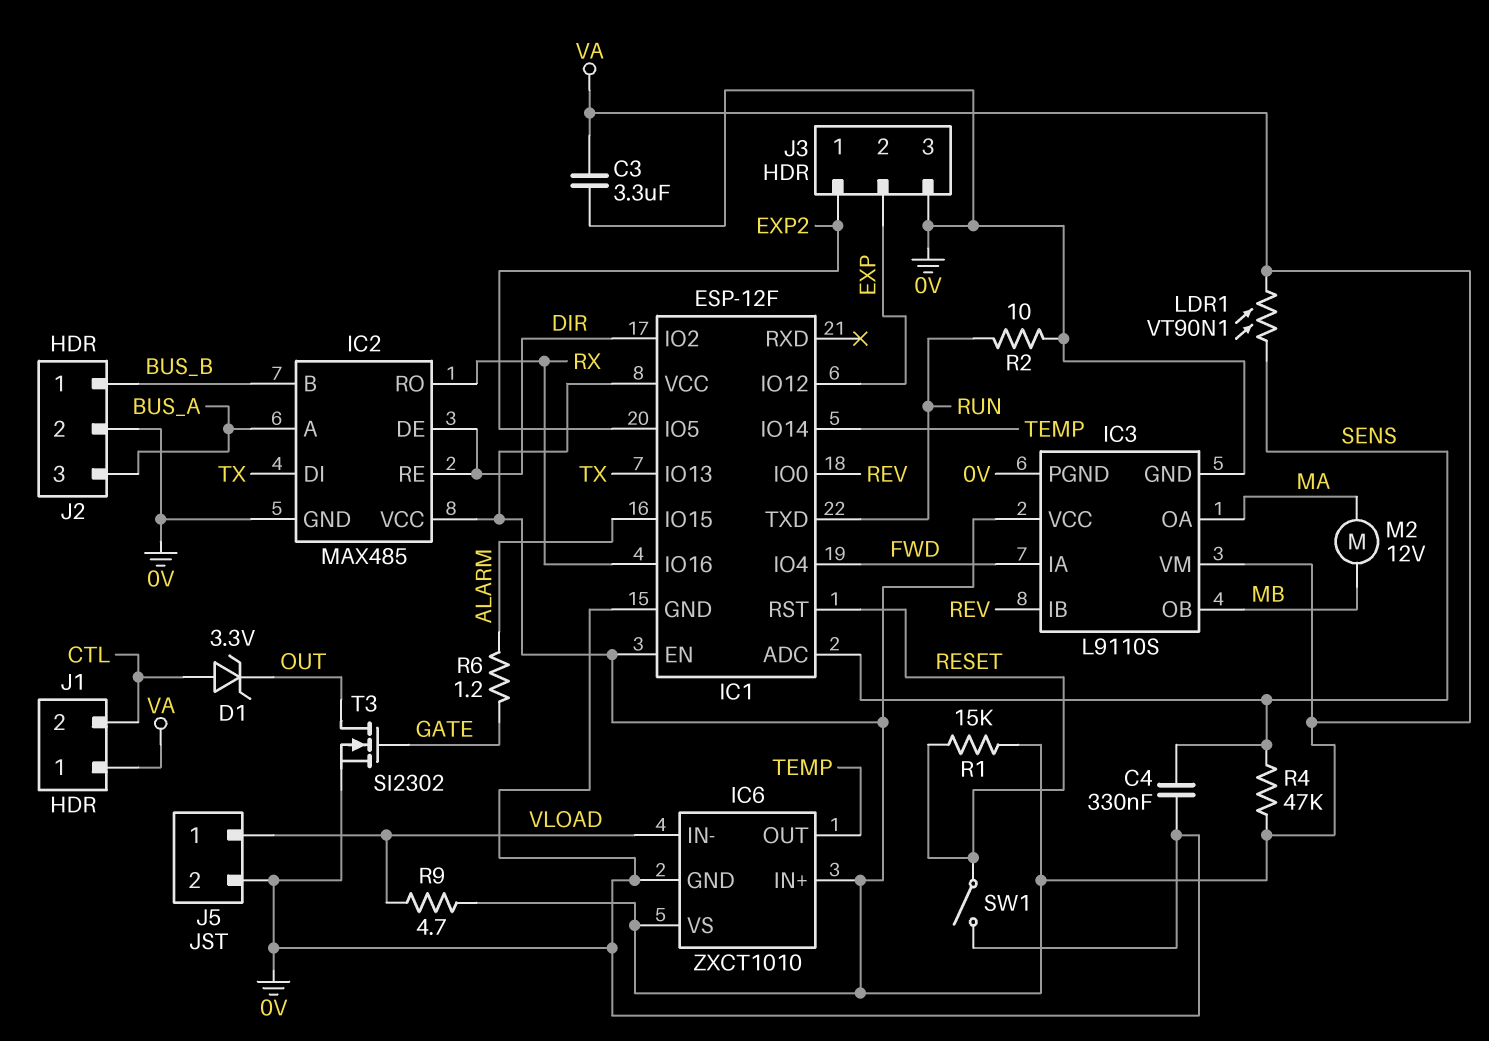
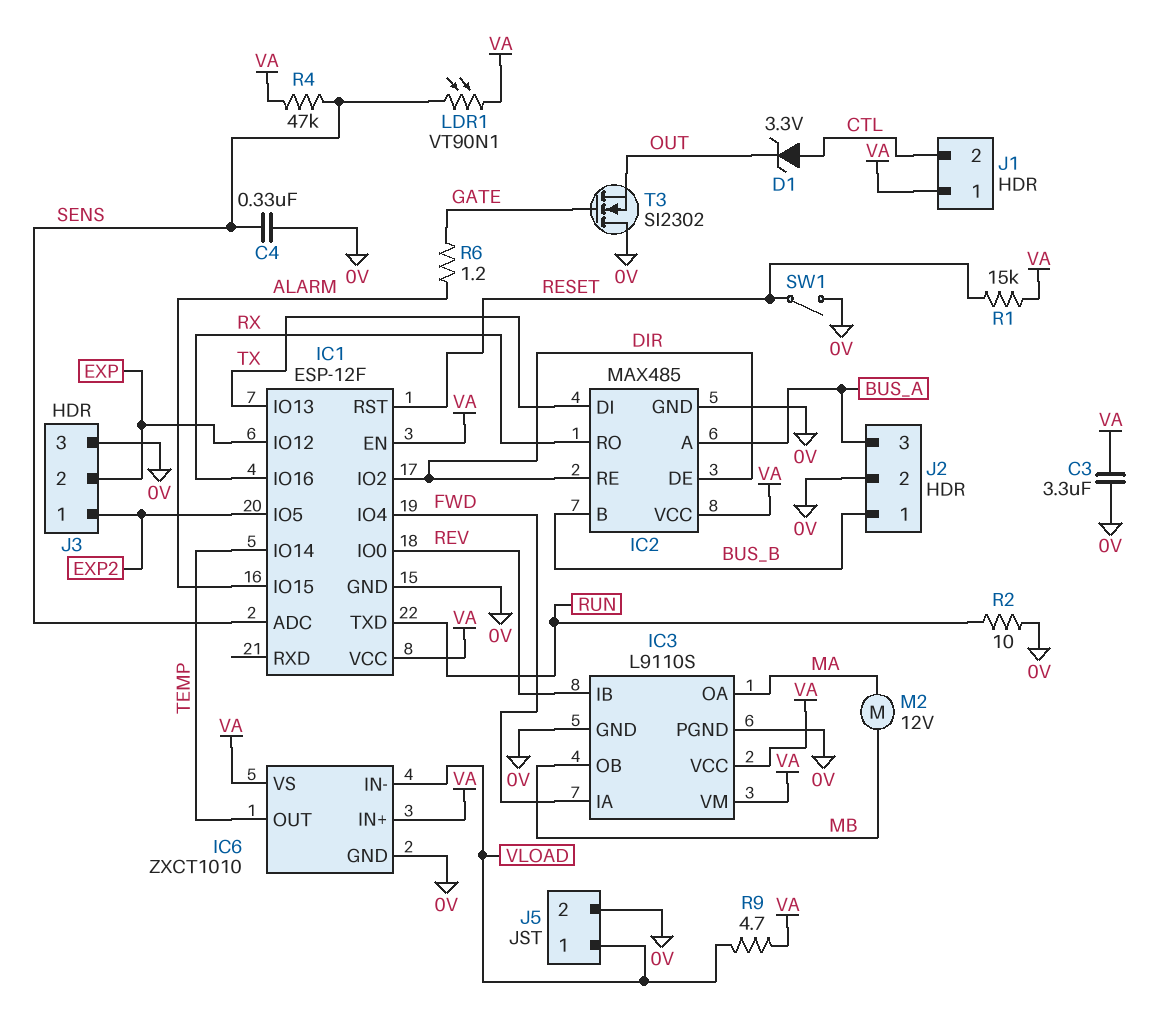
T3: NMOS SI2302 (G GATE, D OUT, S 0V) -> NMOS SI2302 (G GATE, D 0V, S OUT)

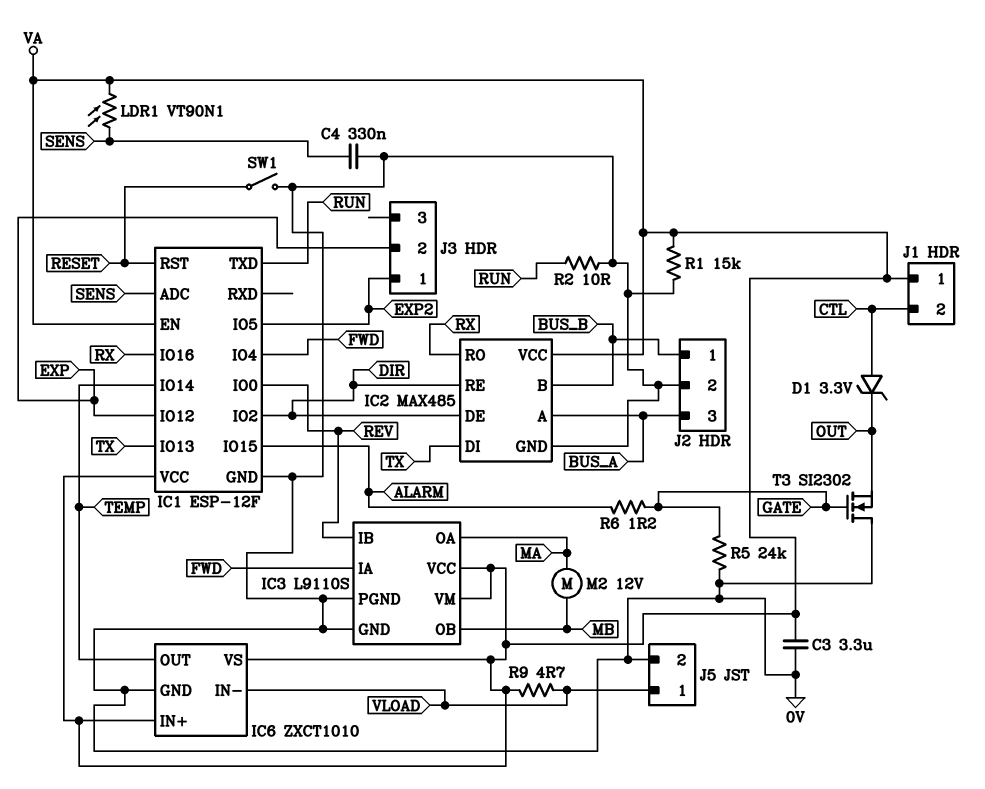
J3 pin 3: 0V -> none
R1: 15k (RESET, VA) -> 15k (0V, VA)
R4: 47k (SENS, VA) -> none
R5: none -> 24k (0V, GATE)

